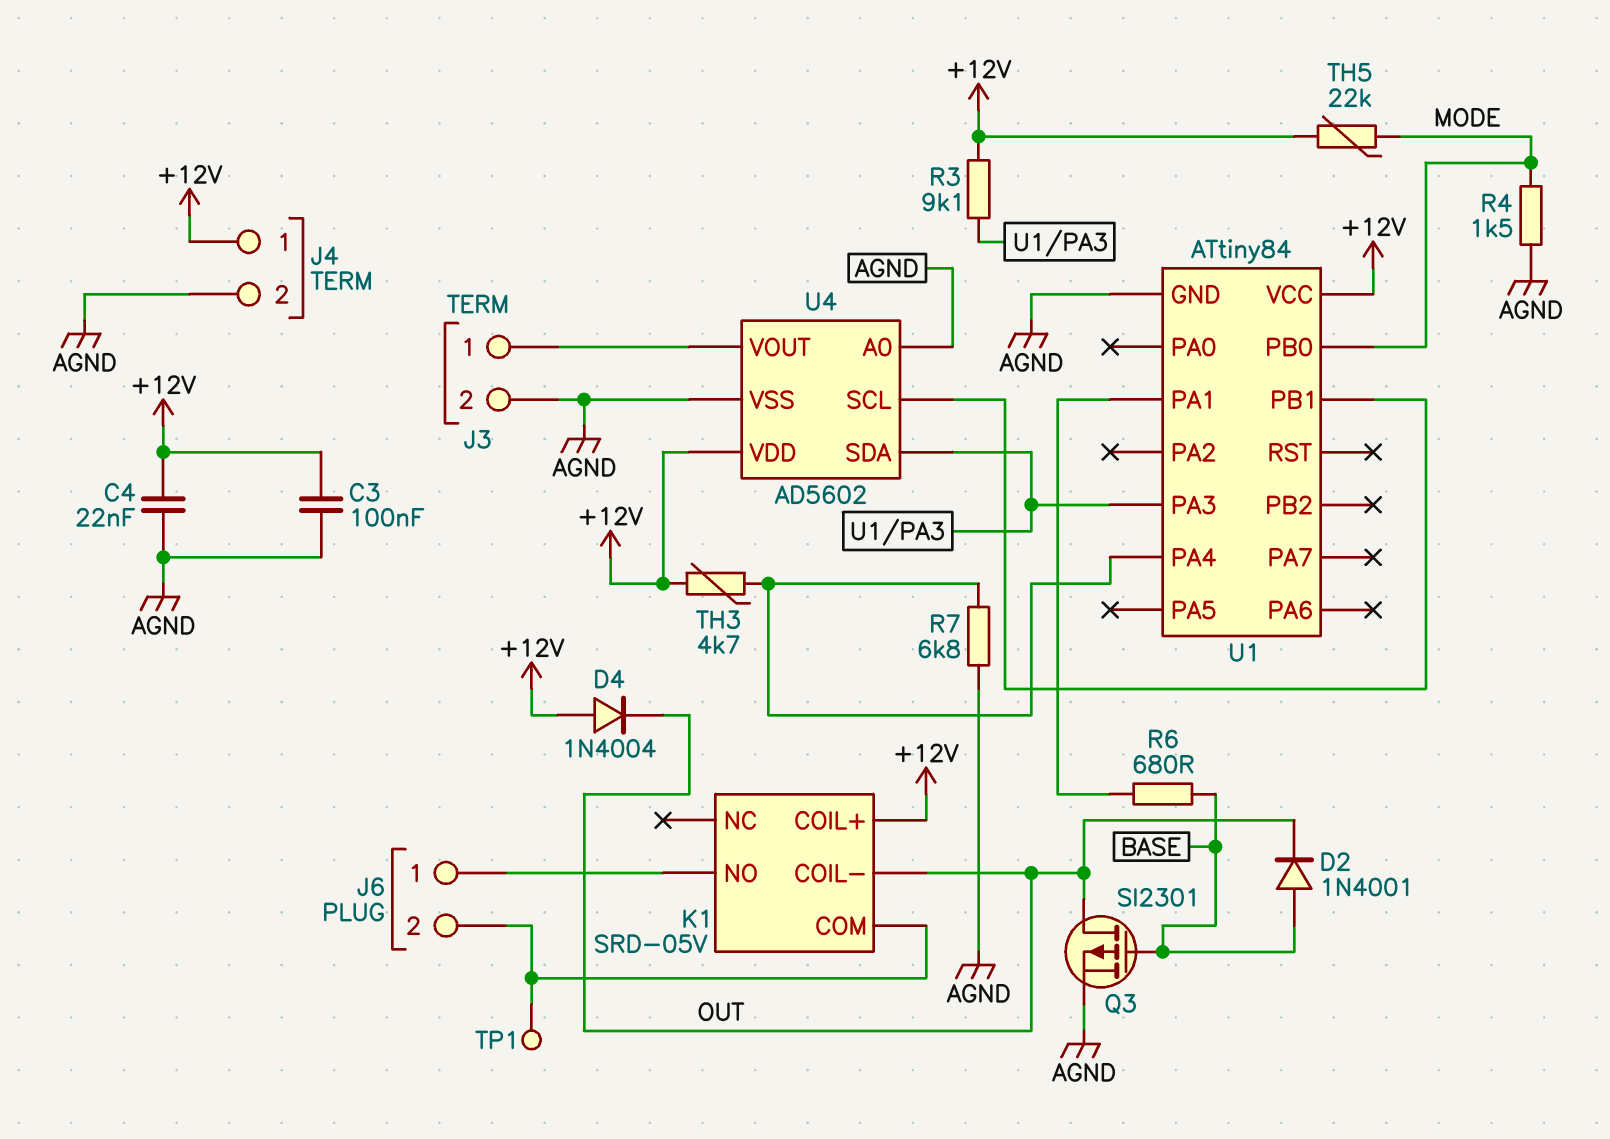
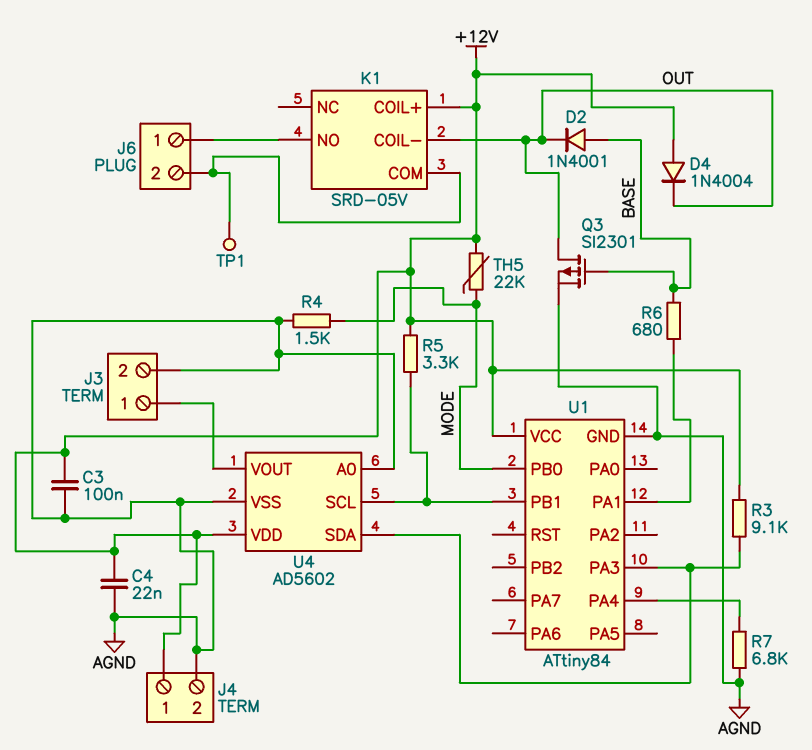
R5: none -> 3.3k (+12V, U1/PB1)
TH3: 4.7k (+12V, U1/PA4) -> none

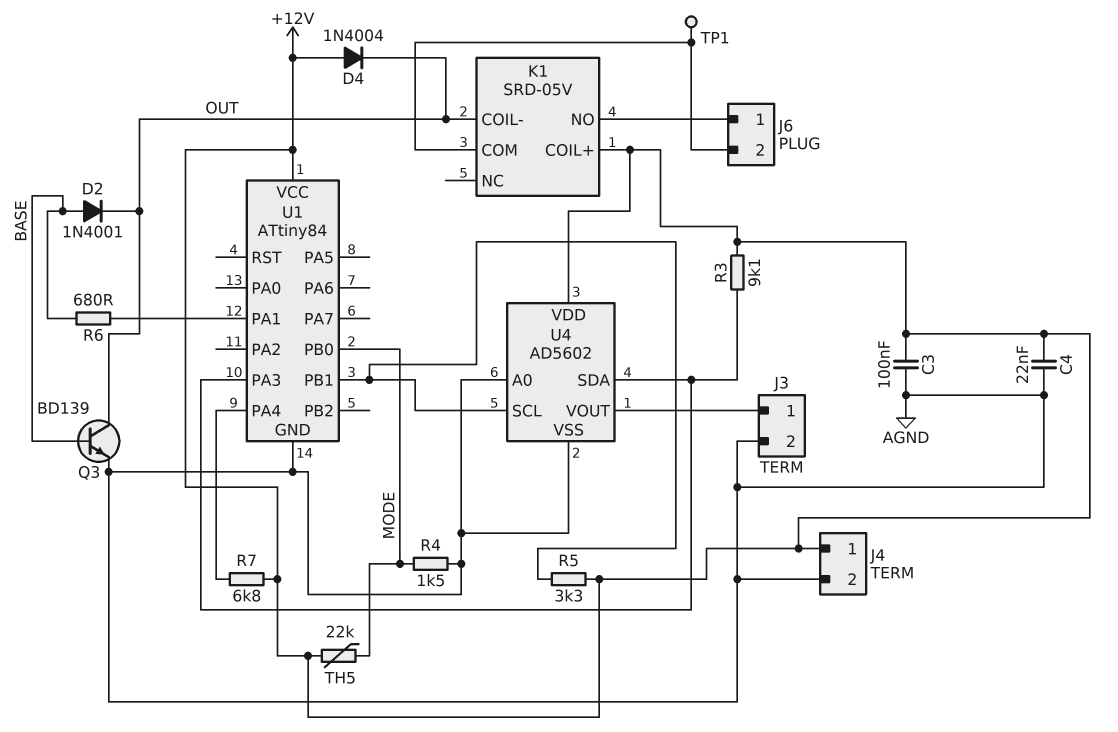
Q3: PMOS SI2301 (G BASE, D OUT, S AGND) -> NPN BD139 (B BASE, C OUT, E AGND)
R7: 6.8k (AGND, U1/PA4) -> 6.8k (+12V, U1/PA4)

